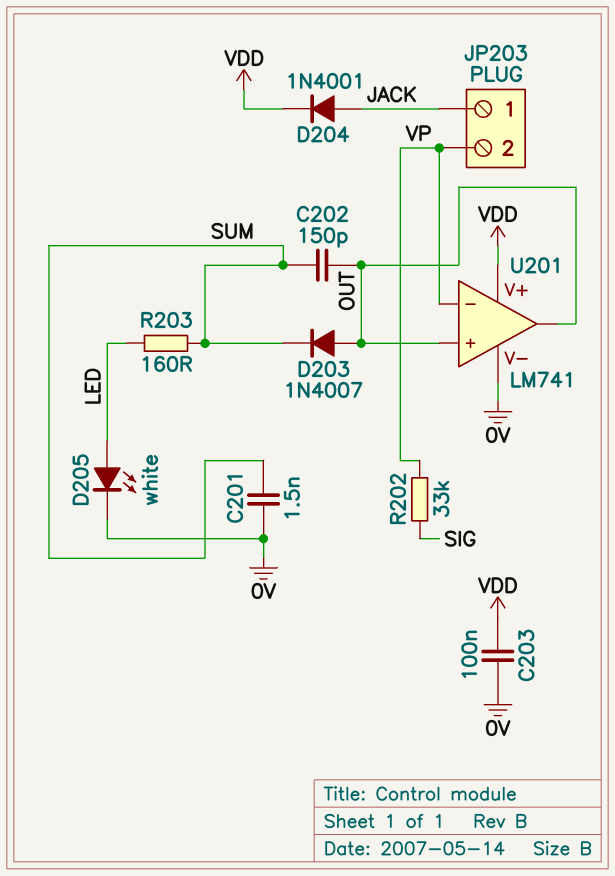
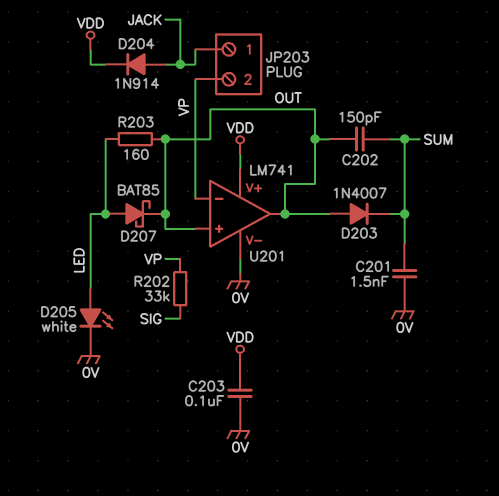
D204: diode 1N4001 (A JACK, K VDD) -> diode 1N914 (A JACK, K VDD)
D207: none -> schottky BAT85 (A LED, K OUT)
R203: 160 (LED, SUM) -> 160 (LED, OUT)

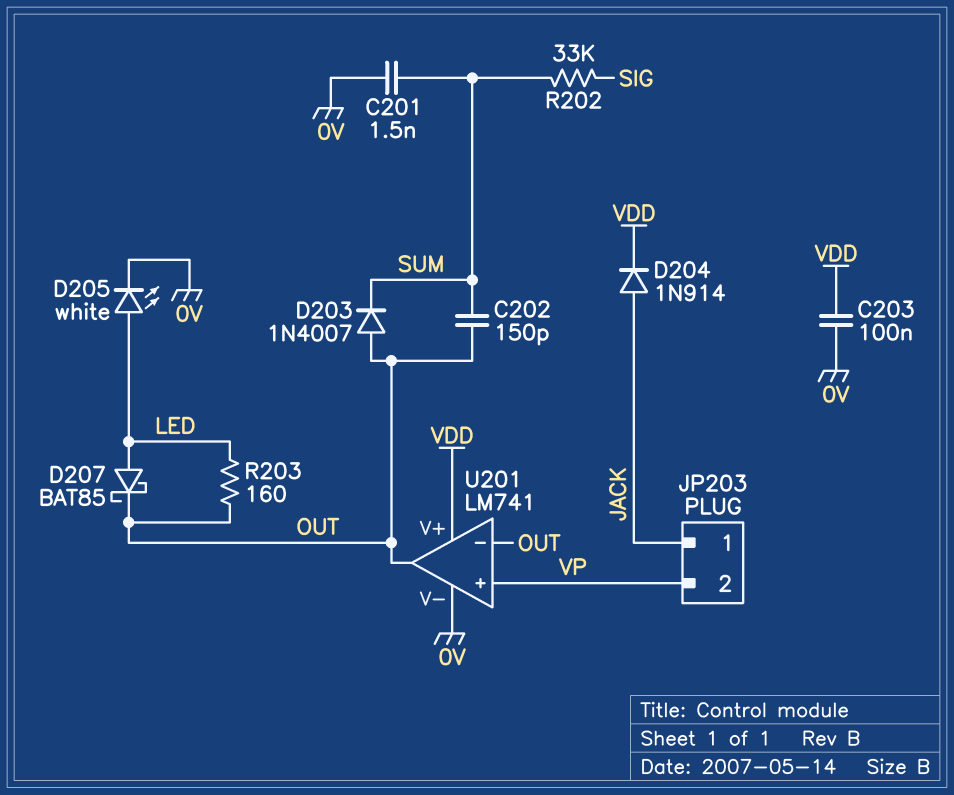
R202: 33k (SIG, VP) -> 33k (SIG, SUM)
U201 pin in+: OUT -> VP
U201 pin in-: VP -> OUT

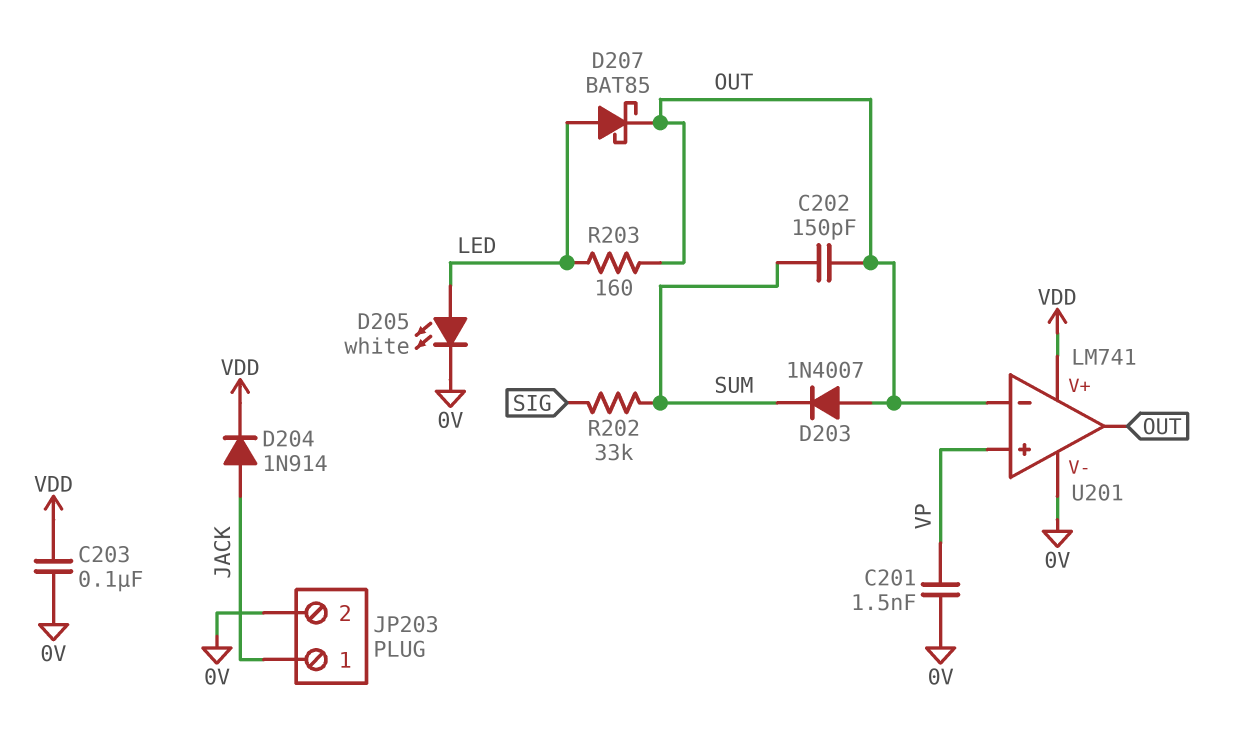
C201: 1.5nF (0V, SUM) -> 1.5nF (0V, VP)
JP203 pin 2: VP -> 0V

